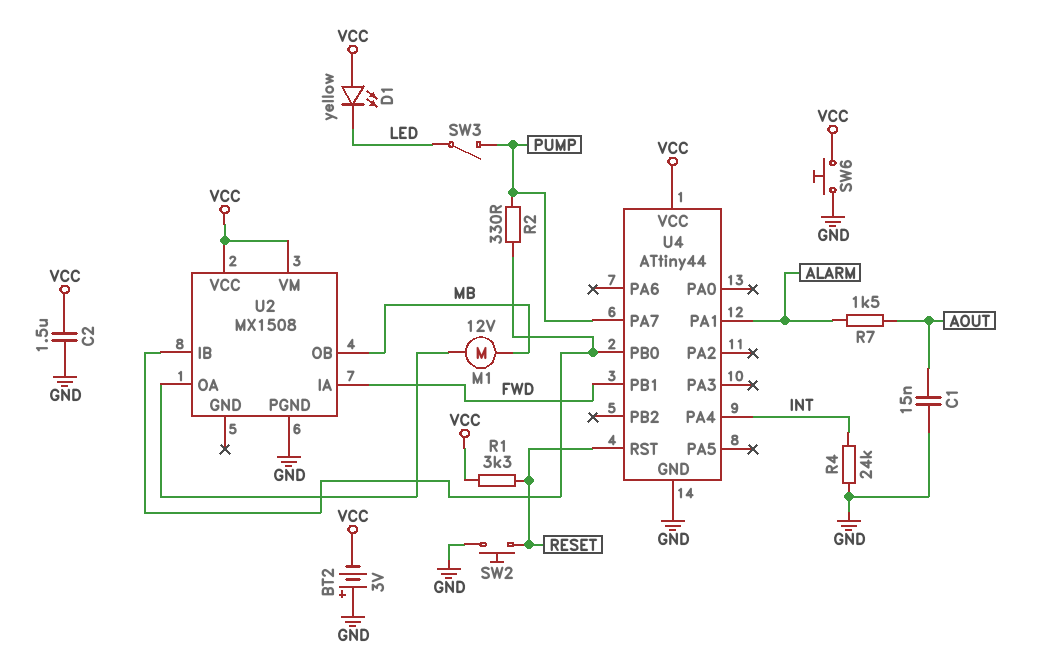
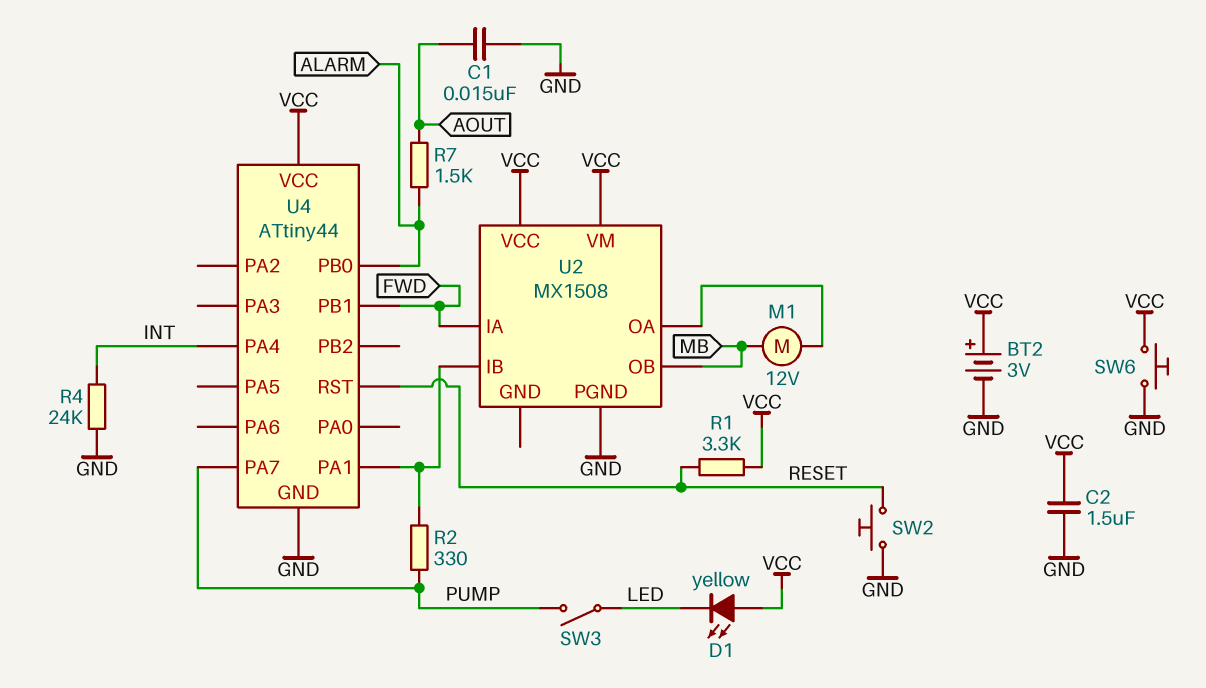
BT2: 3V (plus GND, minus VCC) -> 3V (plus VCC, minus GND)
U4 pin PA1: ALARM -> U2/IB
U4 pin PB0: U2/IB -> ALARM

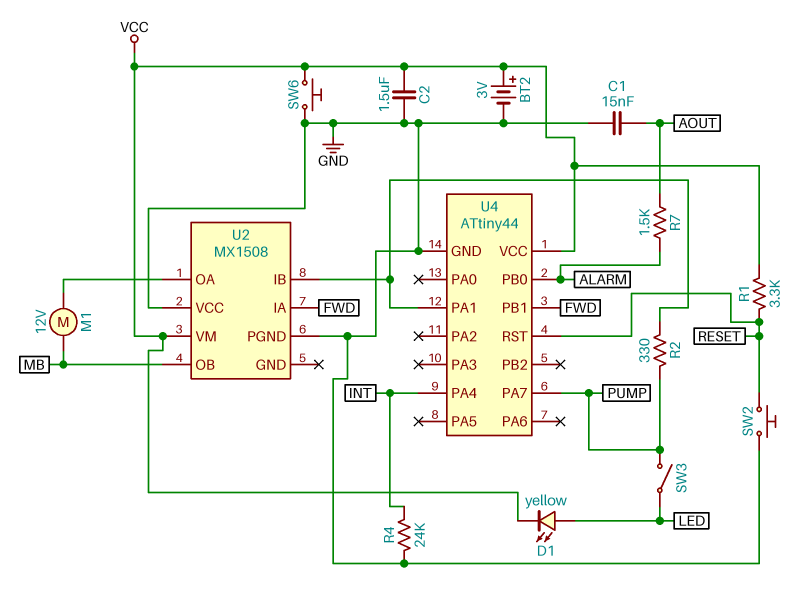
D1: LED yellow (A VCC, K LED) -> LED yellow (A LED, K VCC)
U2 pin VCC: VCC -> GND

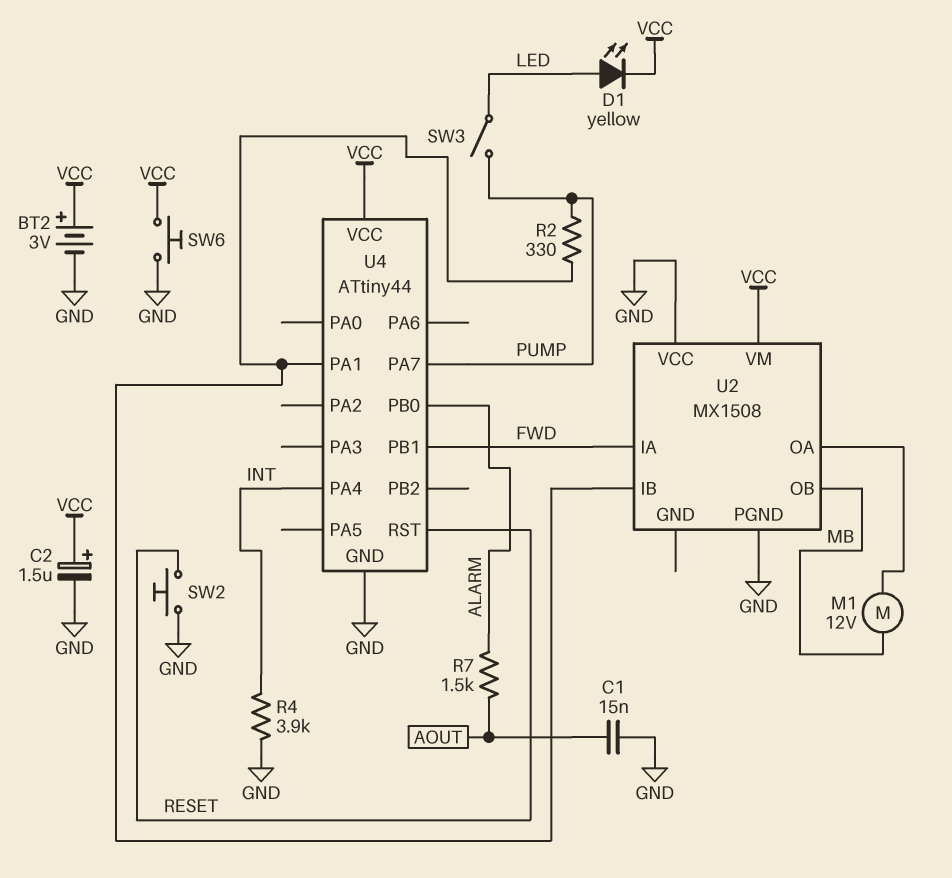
C2: 1.5uF (GND, VCC) -> 1.5uF (plus VCC, minus GND)
R1: 3.3k (RESET, VCC) -> none
R4: 24k (GND, INT) -> 3.9k (GND, INT)

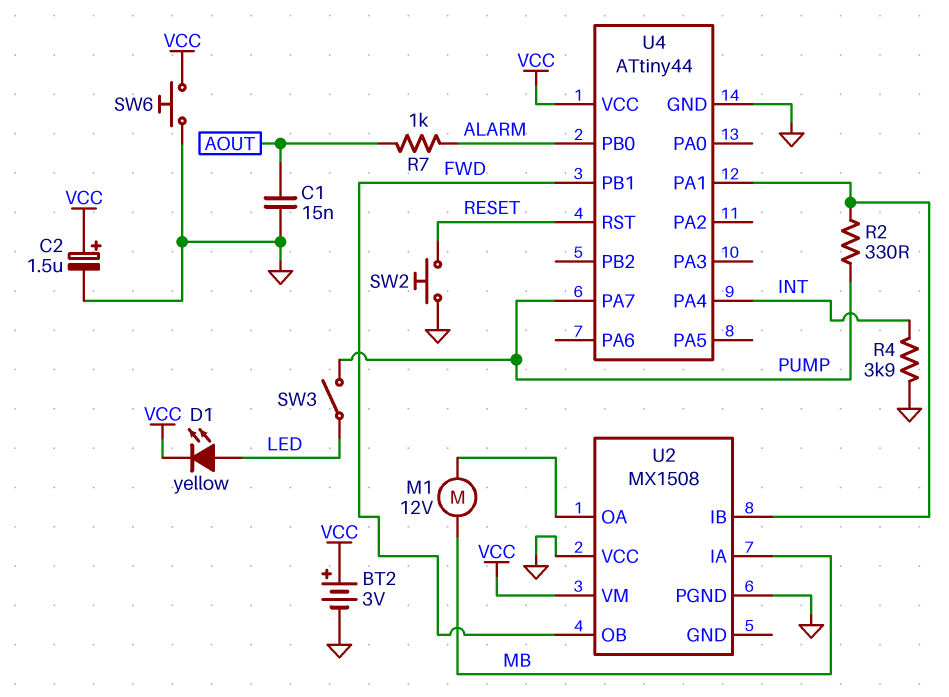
R7: 1.5k (ALARM, AOUT) -> 1k (ALARM, AOUT)
U2 pin IA: FWD -> MB
U2 pin OB: MB -> FWD

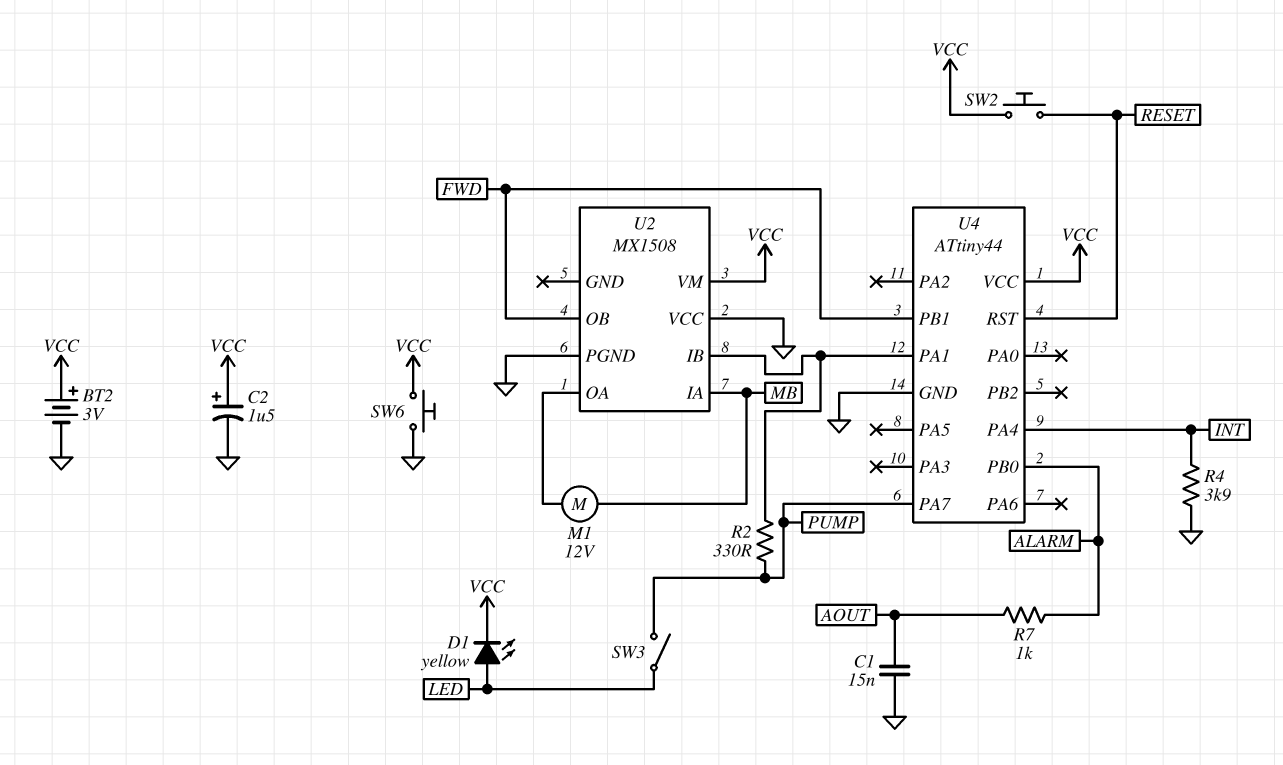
SW2: button (GND, RESET) -> button (RESET, VCC)

